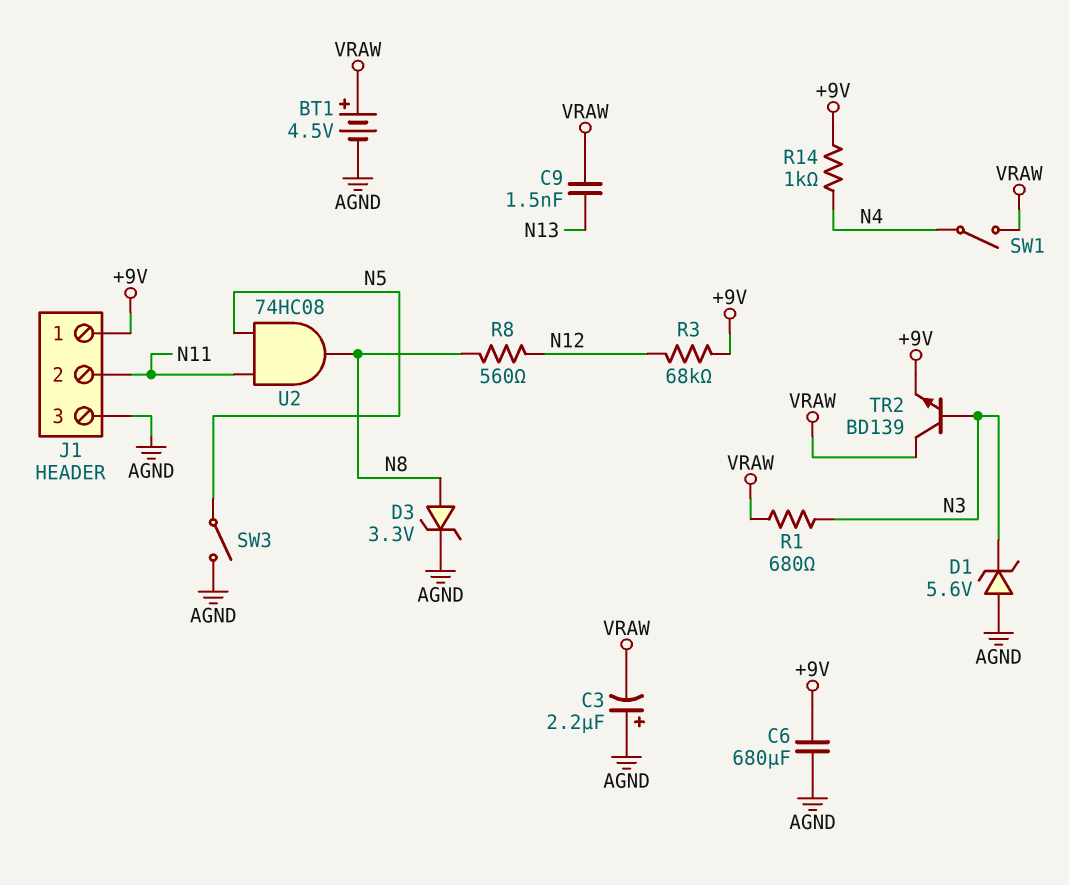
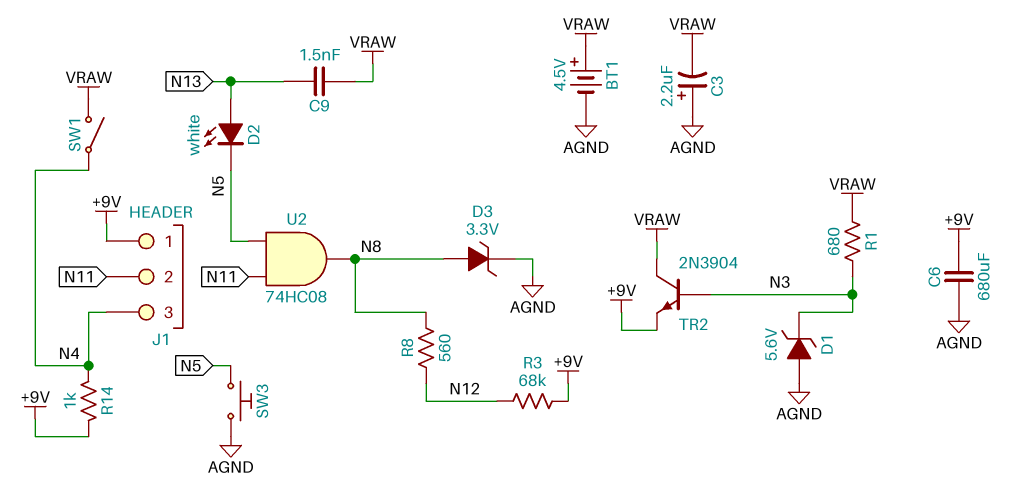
D2: none -> LED white (A N13, K N5)
J1 pin 3: AGND -> N4
SW3: switch (AGND, N5) -> button (AGND, N5)
TR2: NPN BD139 (B N3, C VRAW, E +9V) -> NPN 2N3904 (B N3, C VRAW, E +9V)

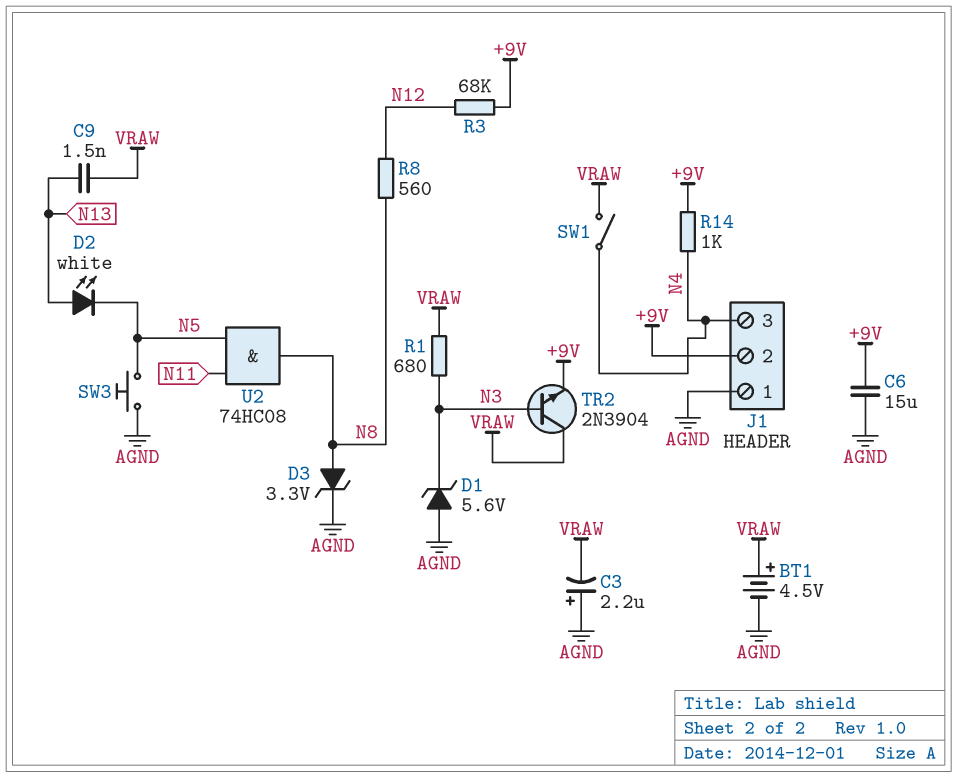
C6: 680uF (+9V, AGND) -> 15uF (+9V, AGND)
J1 pin 1: +9V -> AGND
J1 pin 2: N11 -> +9V

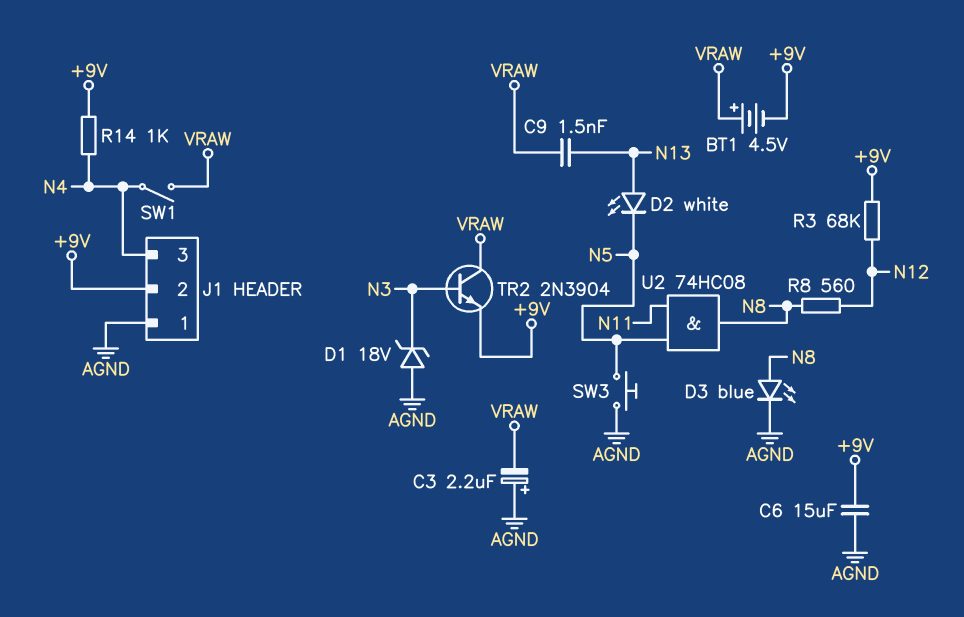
BT1: 4.5V (plus VRAW, minus AGND) -> 4.5V (plus VRAW, minus +9V)
D1: zener 5.6V (A AGND, K N3) -> zener 18V (A AGND, K N3)
D3: zener 3.3V (A N8, K AGND) -> LED blue (A N8, K AGND)
R1: 680 (N3, VRAW) -> none

